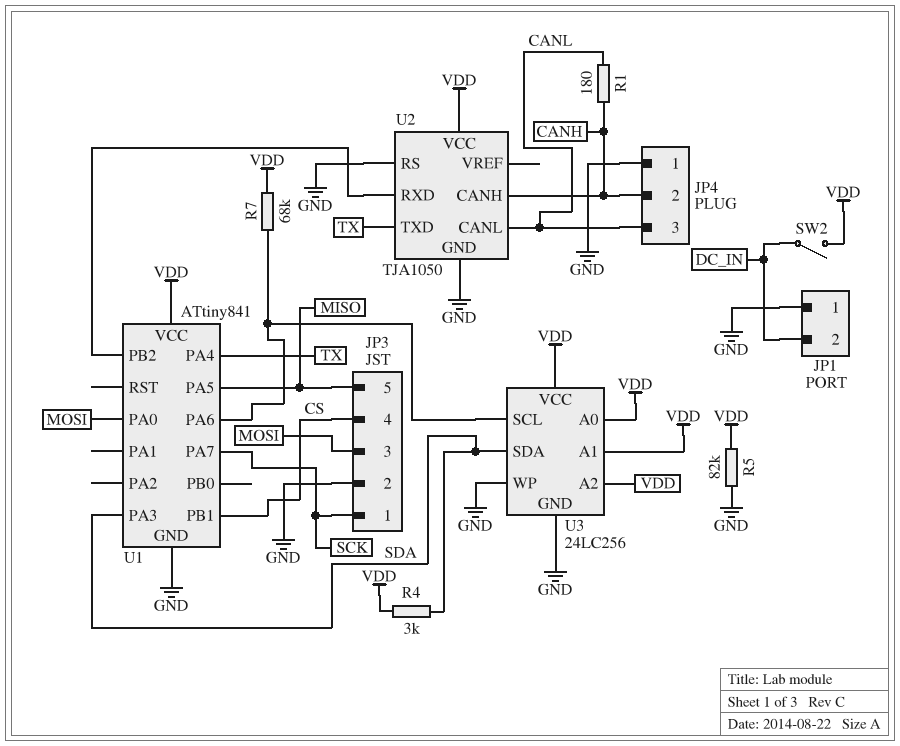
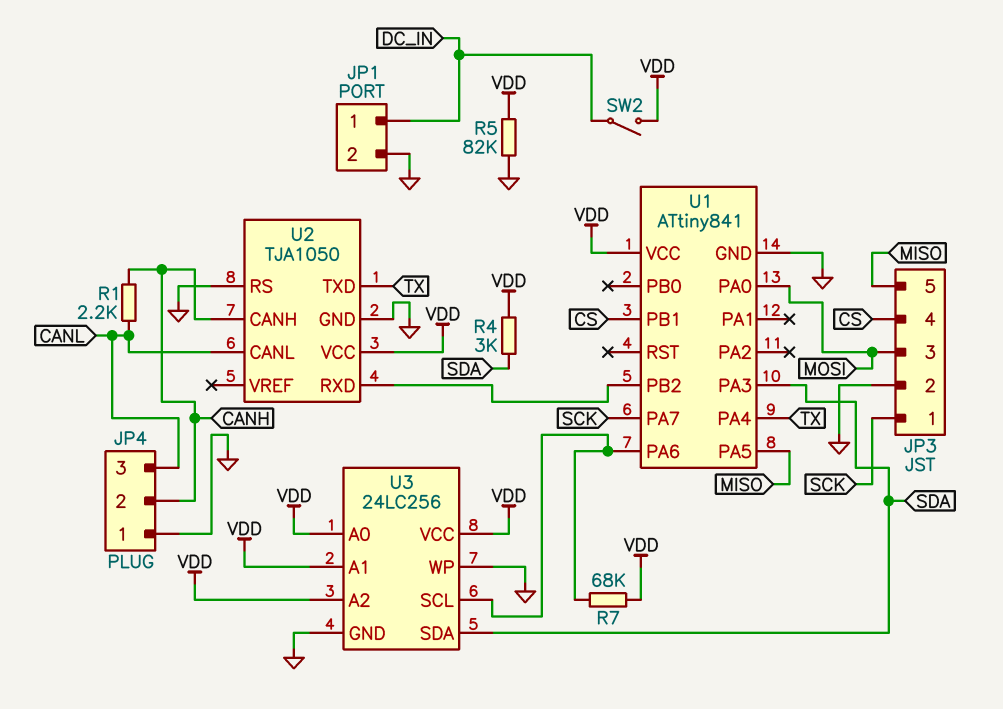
JP1 pin 1: GND -> DC_IN
JP1 pin 2: DC_IN -> GND
R1: 180 (CANH, CANL) -> 2.2k (CANH, CANL)

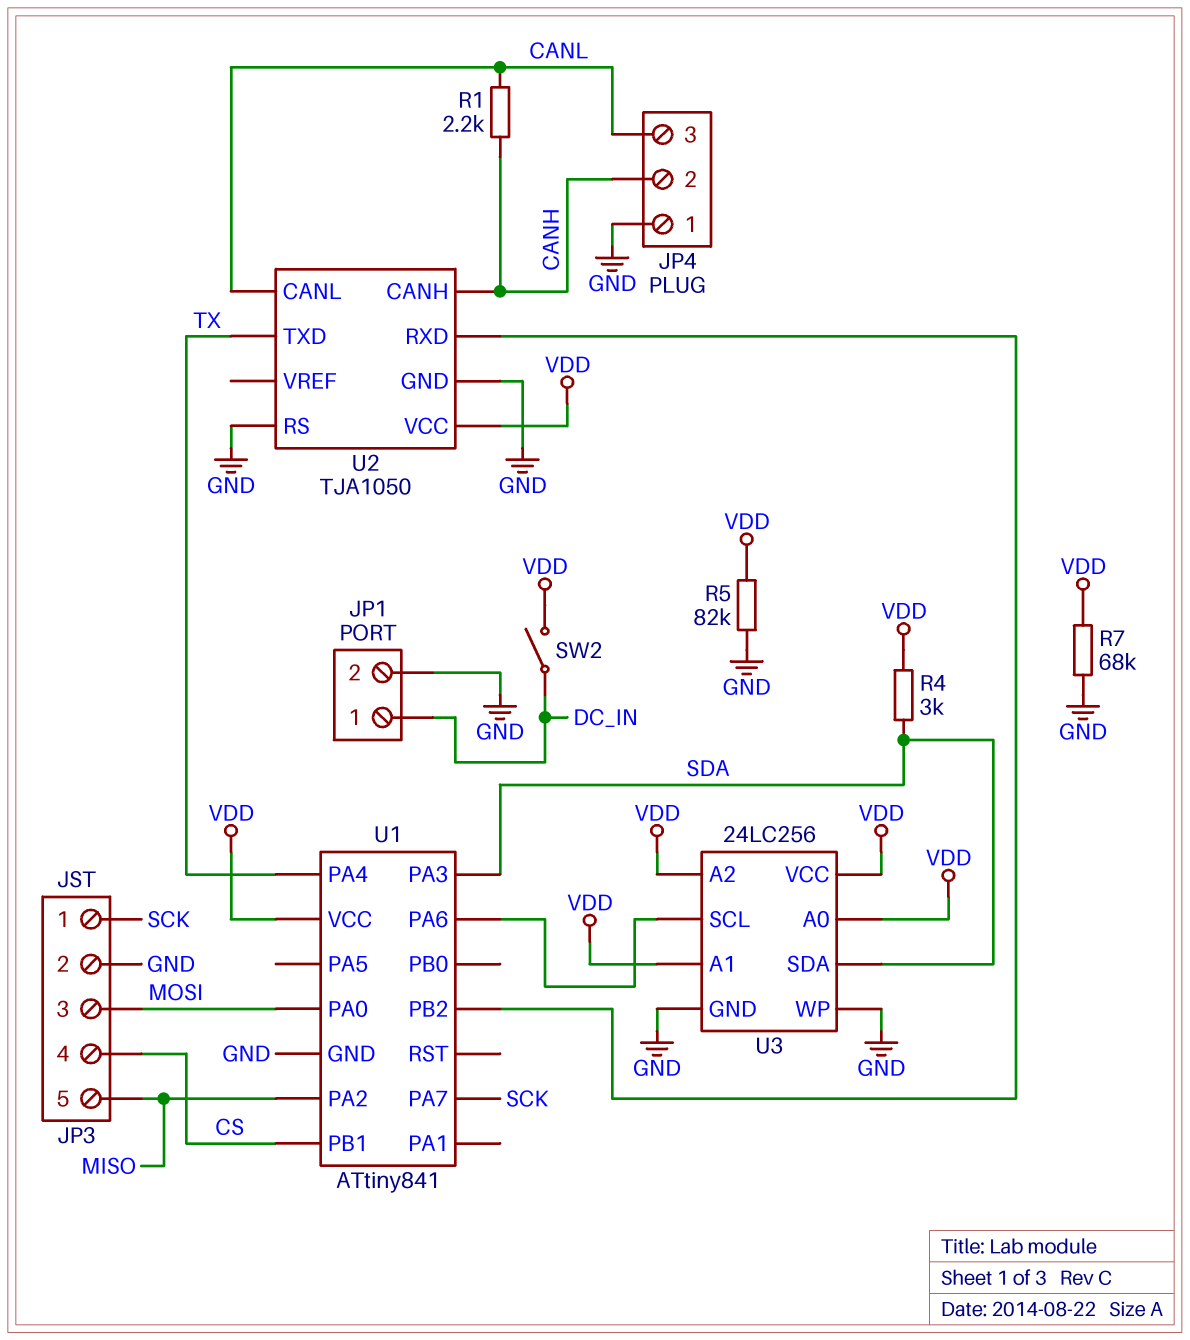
R7: 68k (U1/PA6, VDD) -> 68k (GND, VDD)
U1 pin PA2: none -> MISO
U1 pin PA5: MISO -> none

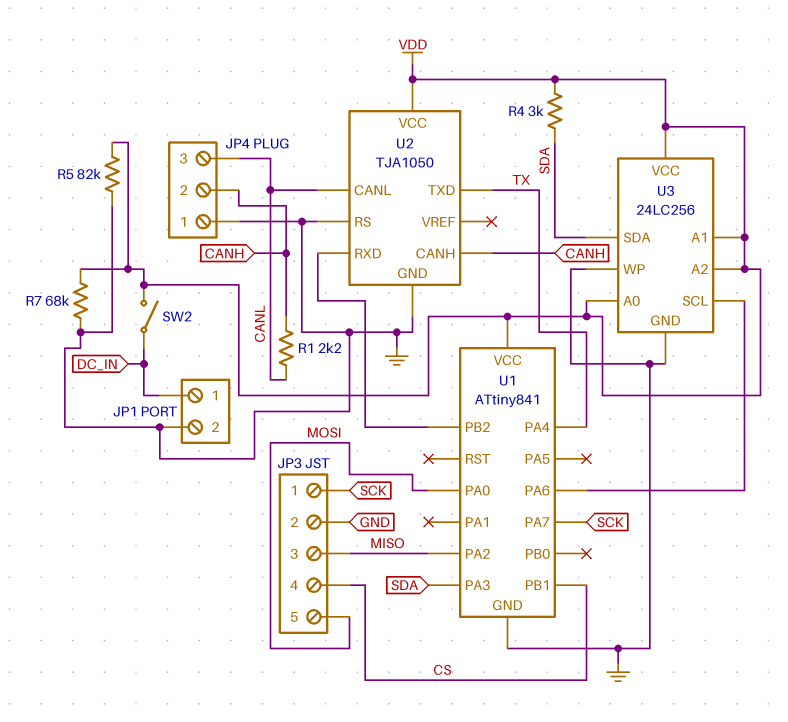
JP3 pin 3: MOSI -> MISO
JP3 pin 5: MISO -> MOSI

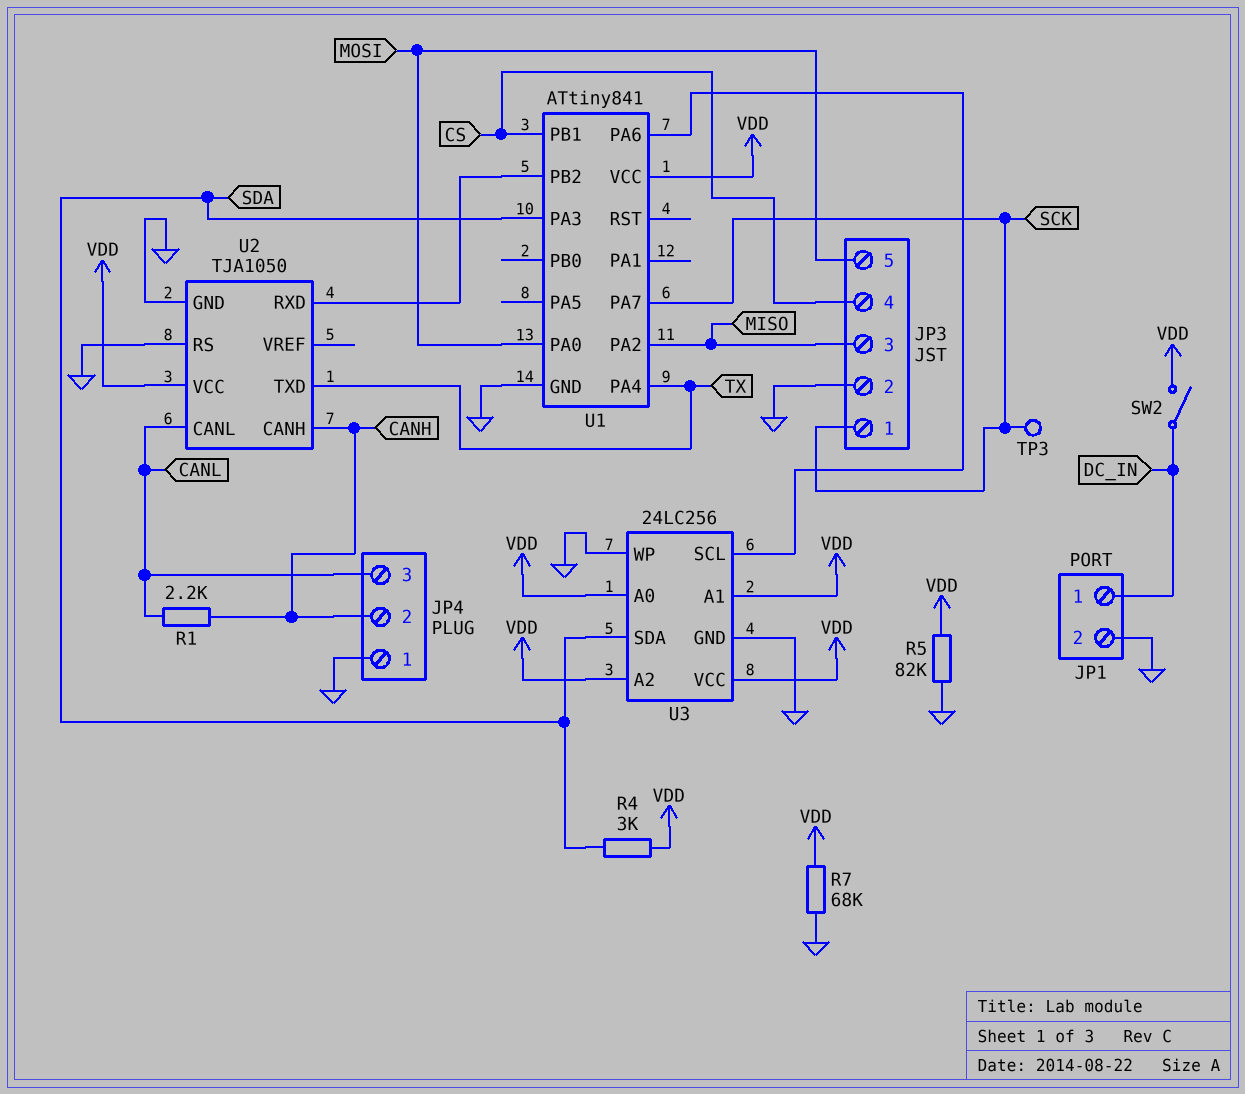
TP3: none -> test point (SCK)

